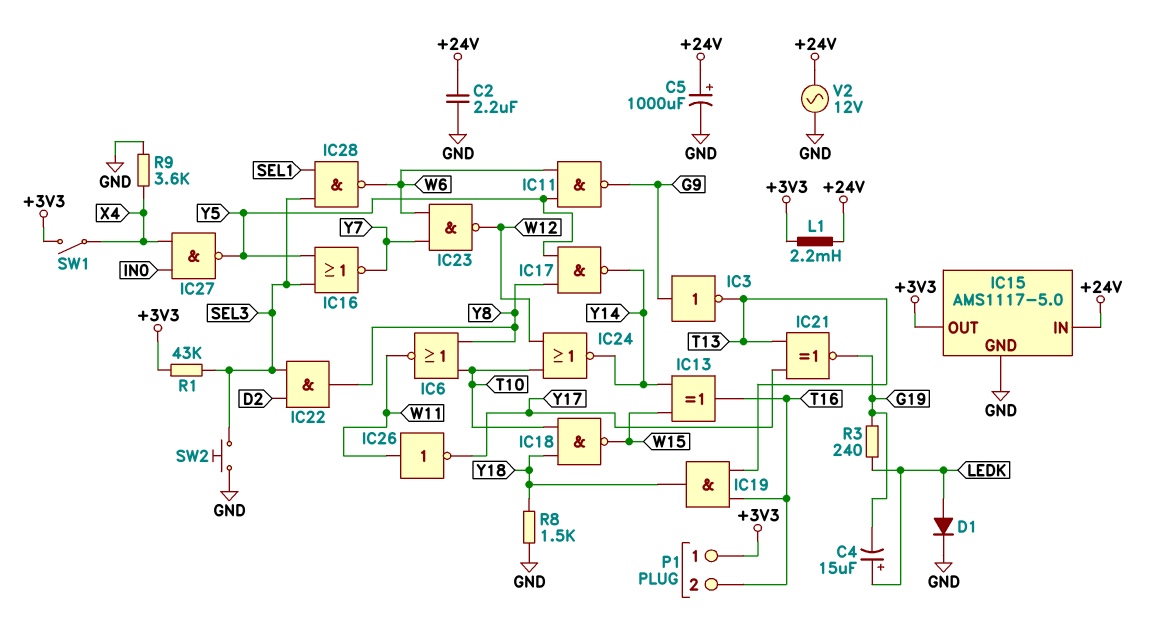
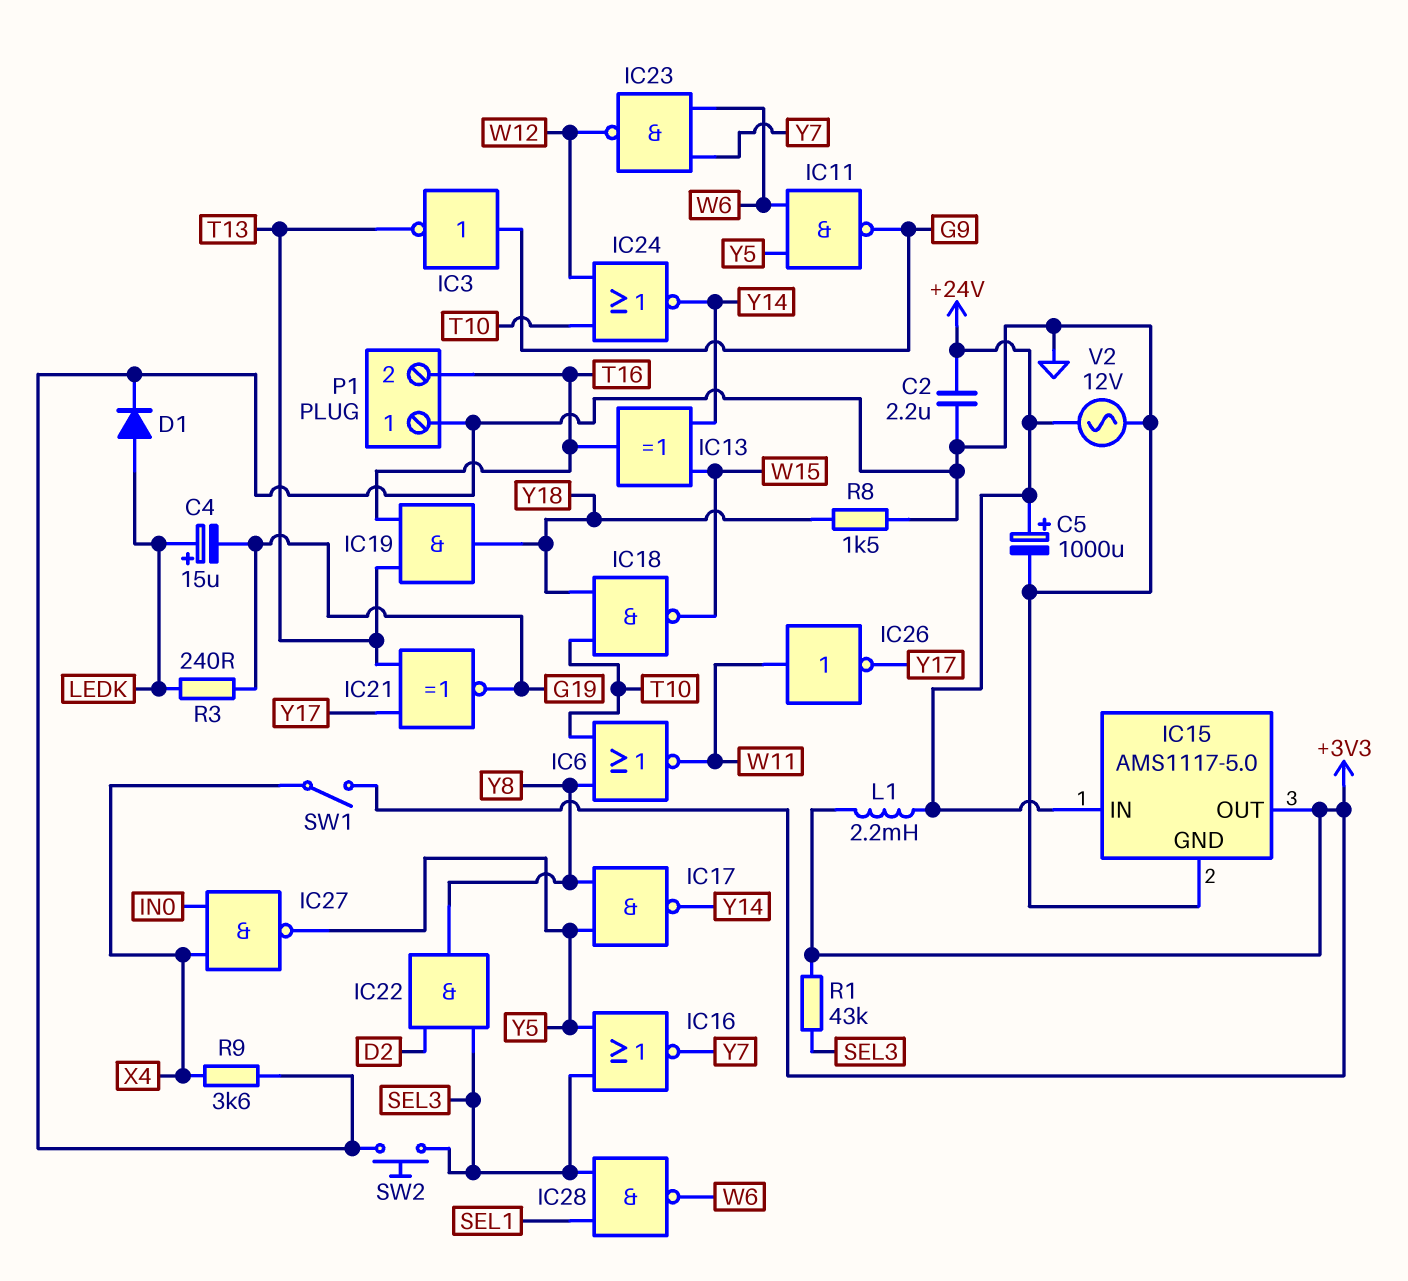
P1 pin 1: +3V3 -> GND

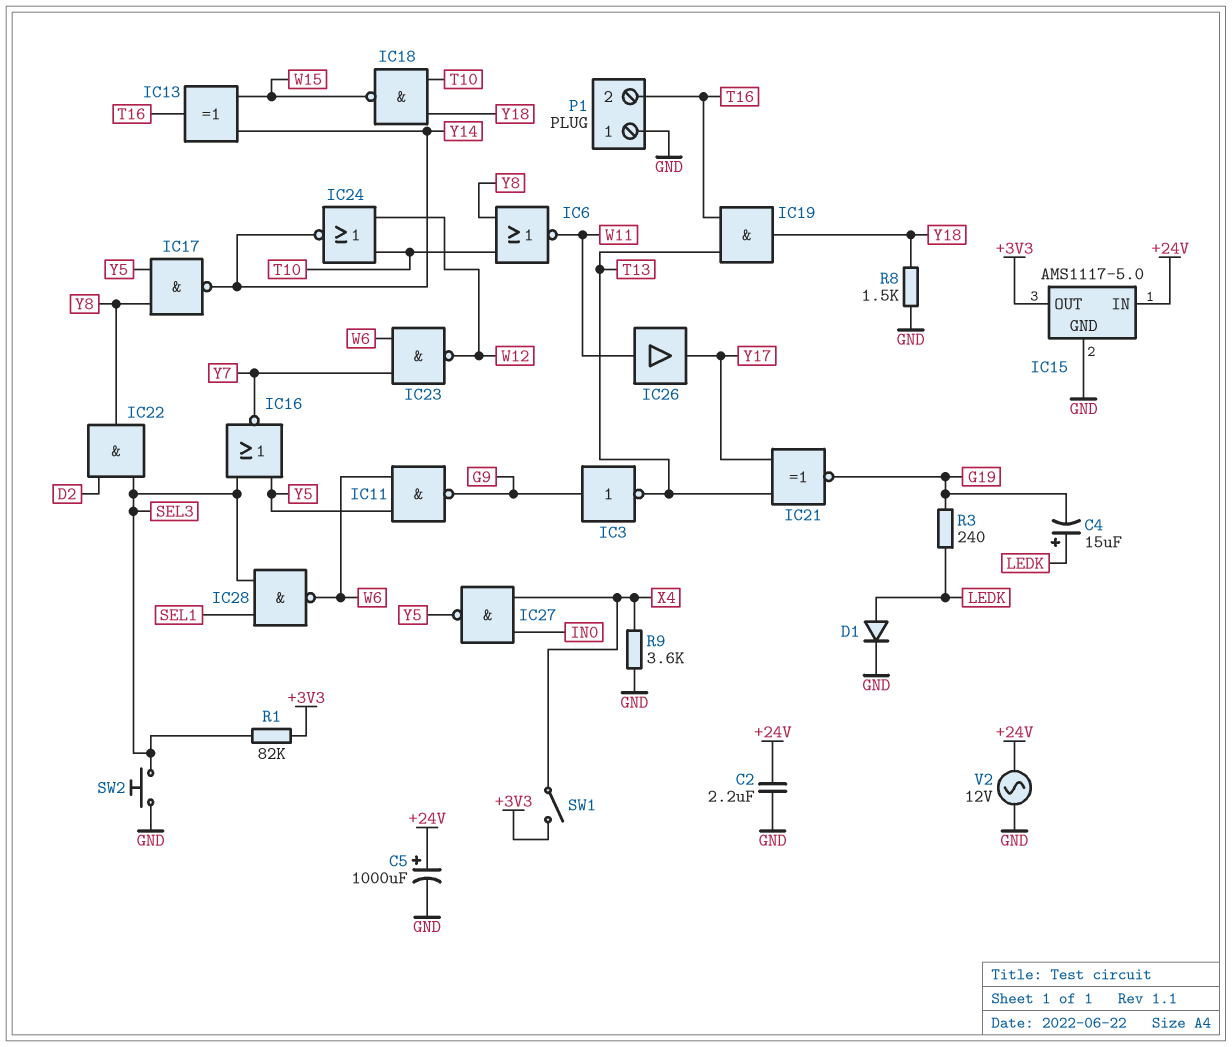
IC26: NOT (in W11, out Y17) -> buffer (in W11, out Y17)
L1: 2.2mH (+3V3, +24V) -> none
R1: 43k (+3V3, SEL3) -> 82k (+3V3, SEL3)

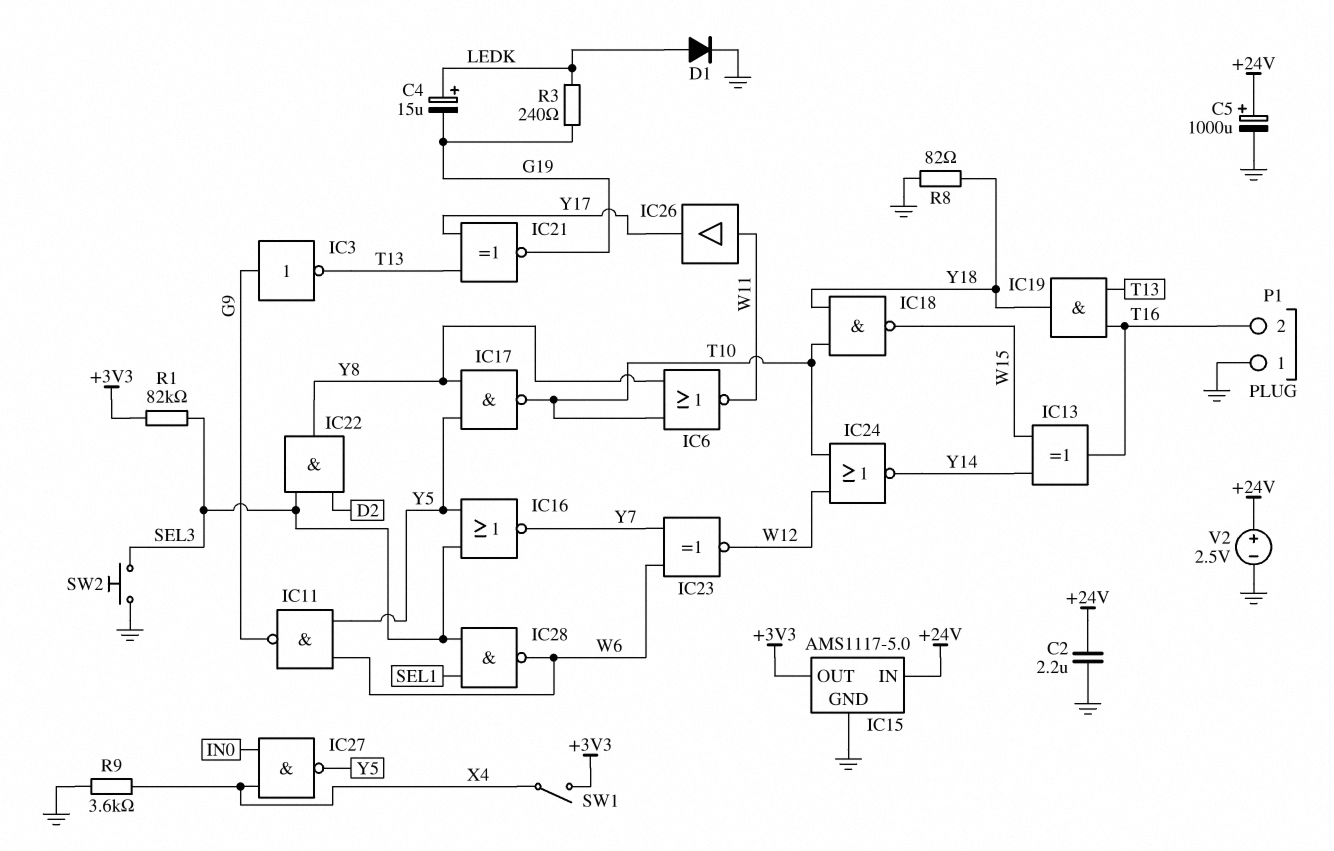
IC17: NAND (in Y5, in Y8, out Y14) -> NAND (in Y5, in Y8, out T10)
IC23: NAND (in W6, in Y7, out W12) -> XNOR (in W6, in Y7, out W12)
R8: 1.5k (GND, Y18) -> 82 (GND, Y18)
V2: AC 12V (+24V, GND) -> 2.5V (plus +24V, minus GND)

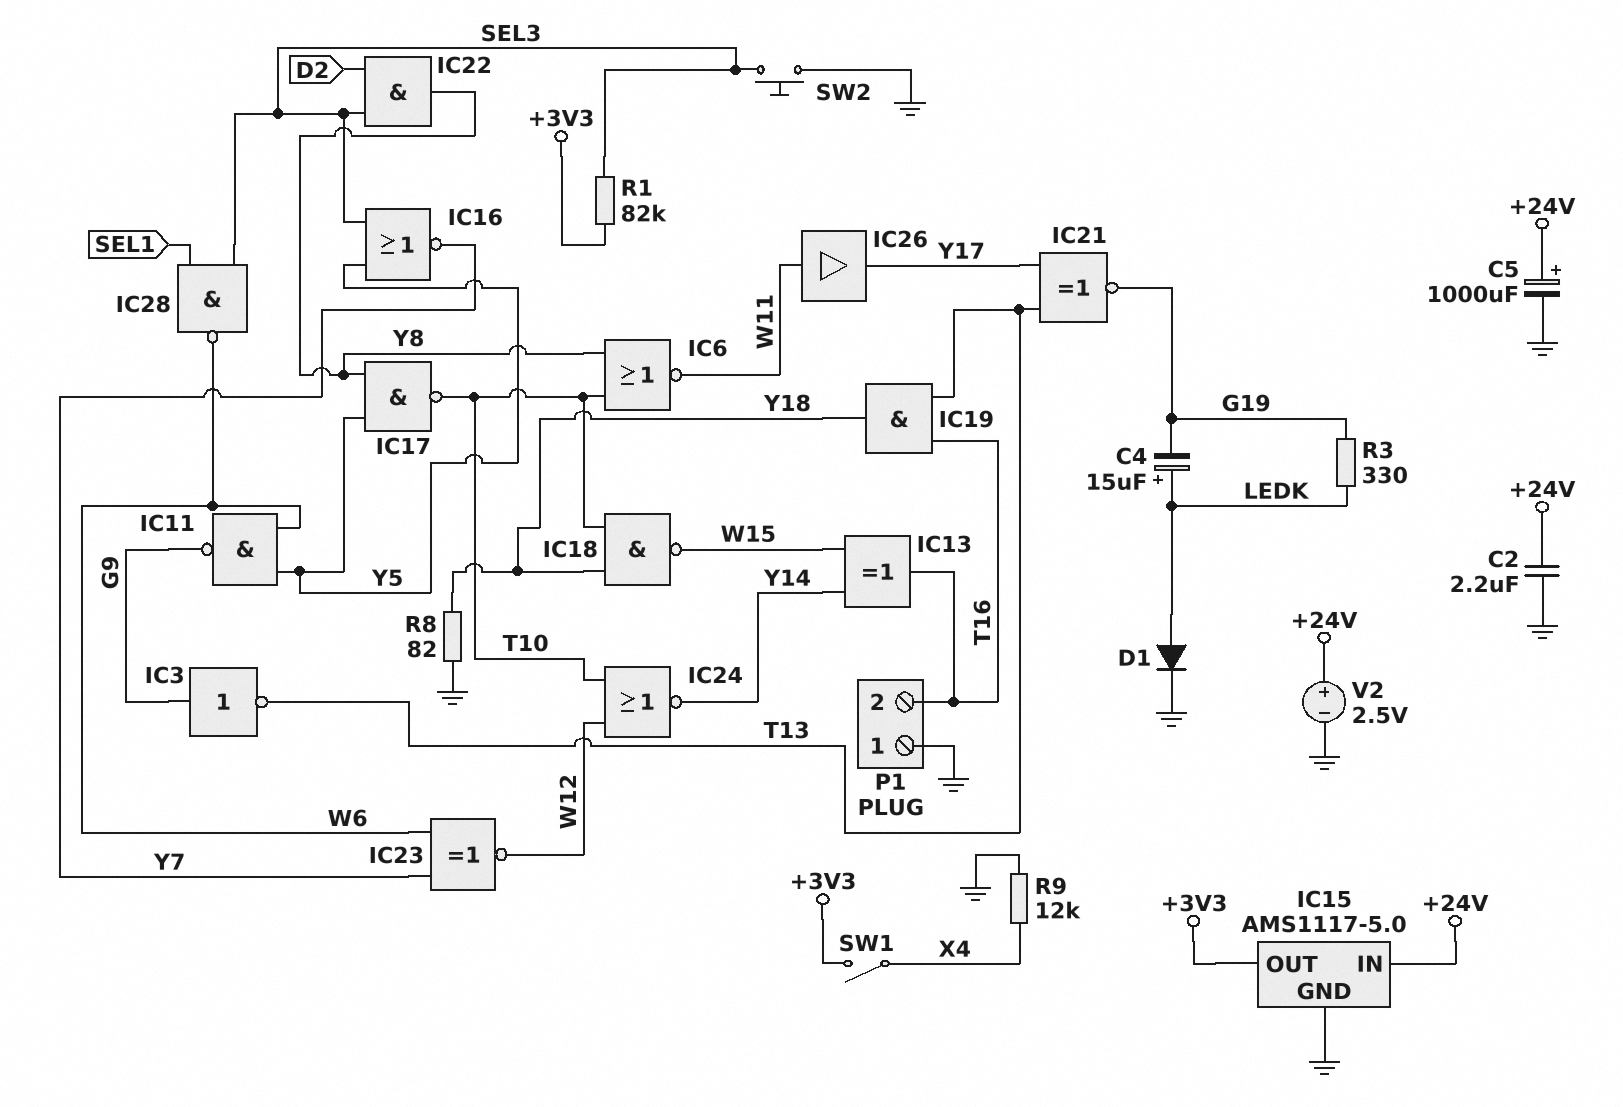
IC27: NAND (in IN0, in X4, out Y5) -> none
R3: 240 (G19, LEDK) -> 330 (G19, LEDK)
R9: 3.6k (GND, X4) -> 12k (GND, X4)

